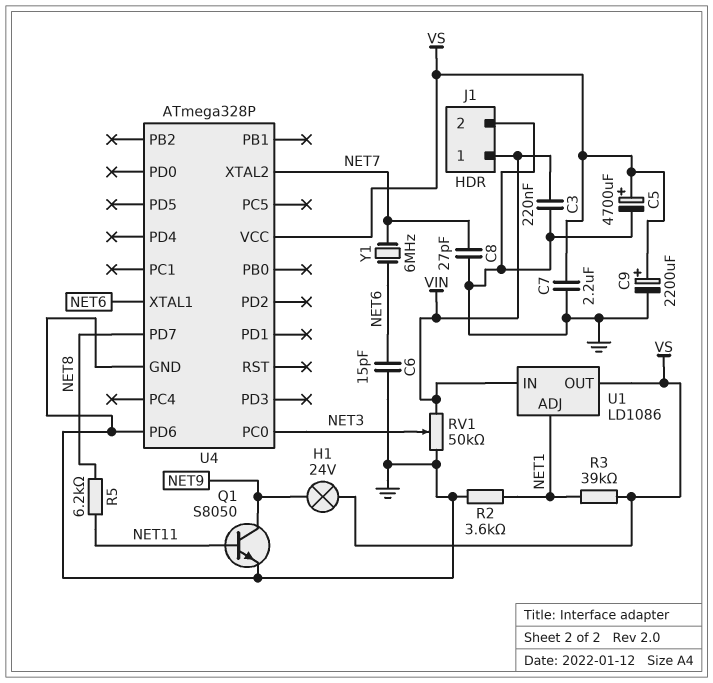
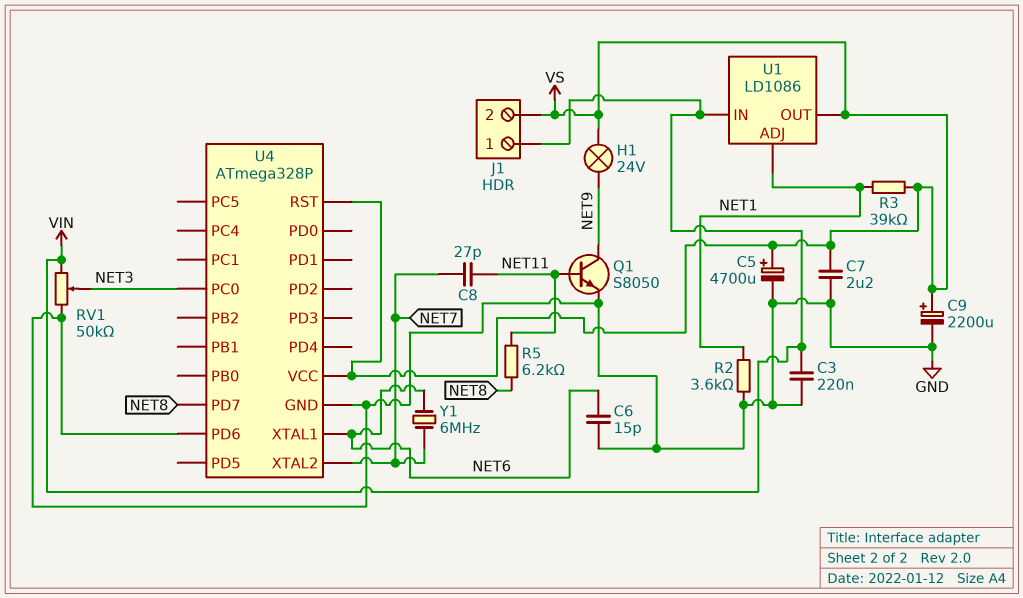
C8: 27pF (GND, NET7) -> 27pF (NET7, NET11)
J1 pin 2: GND -> VS
U4 pin RST: none -> VS

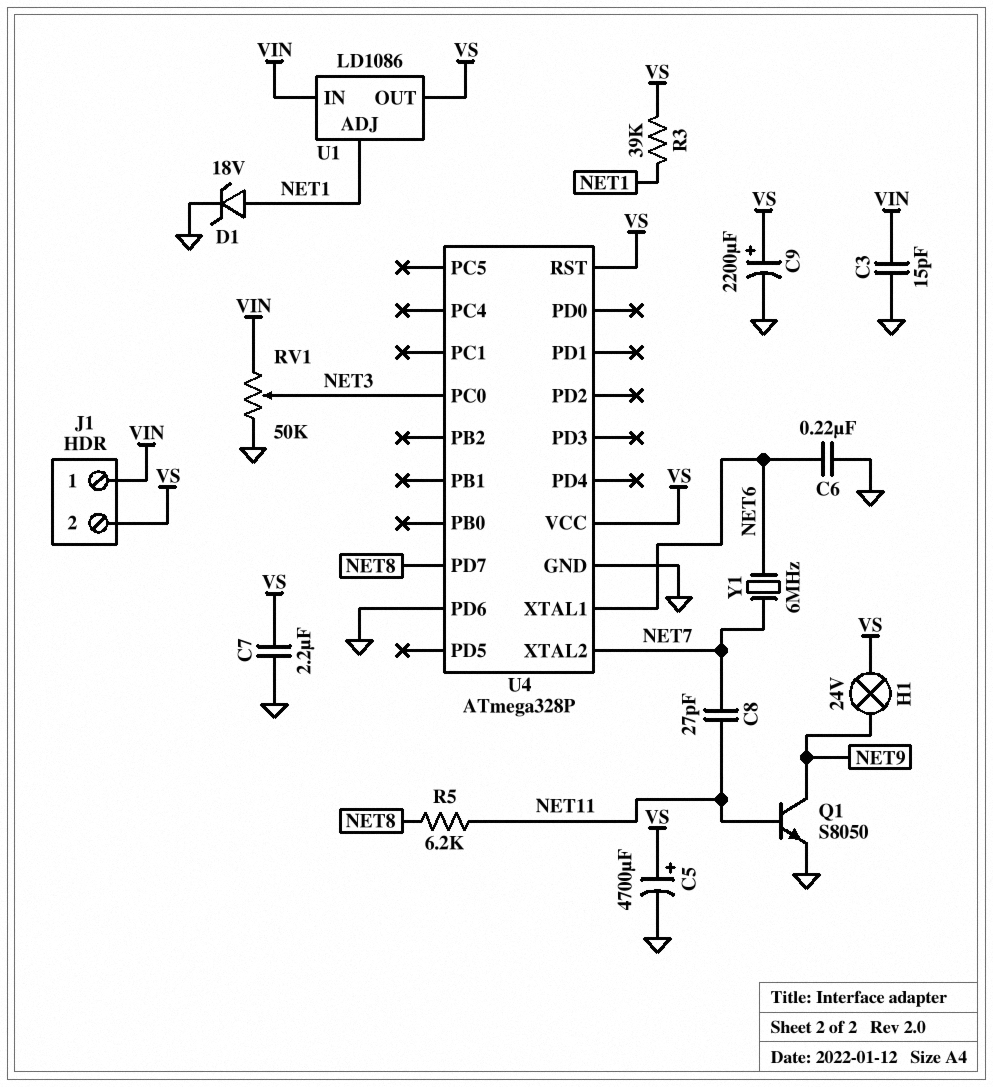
C3: 220nF (GND, VIN) -> 15pF (GND, VIN)
C6: 15pF (GND, NET6) -> 220nF (GND, NET6)
D1: none -> zener 18V (A NET1, K GND)
R2: 3.6k (GND, NET1) -> none

